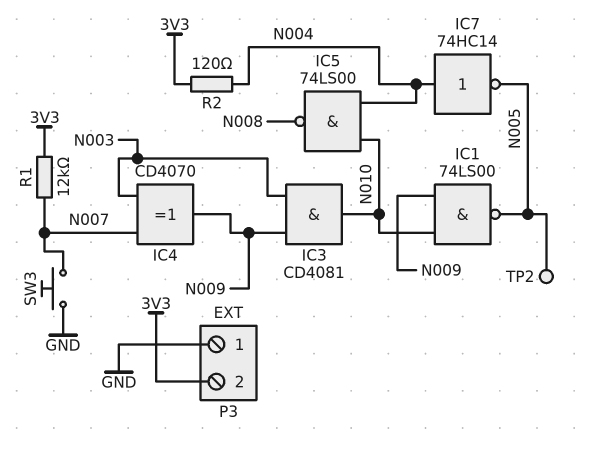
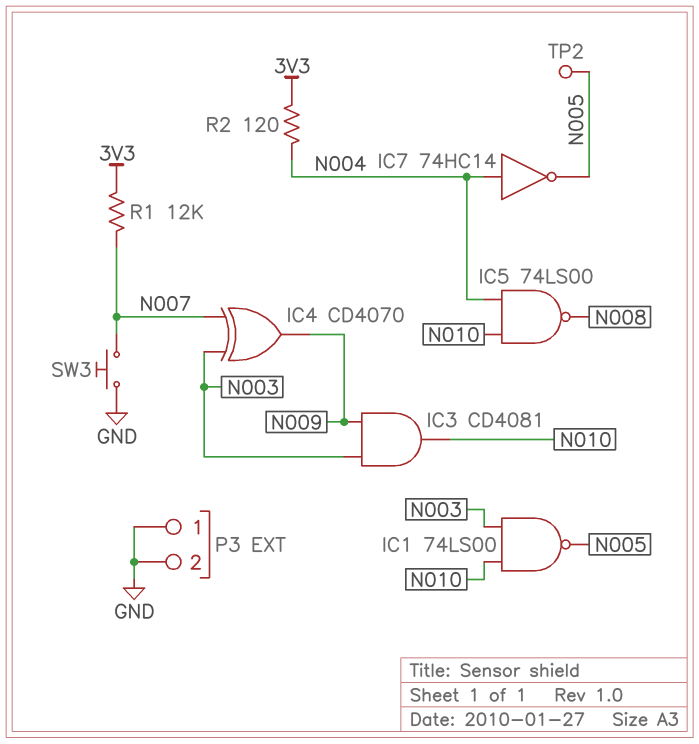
IC1: NAND 74LS00 (in N009, in N010, out N005) -> NAND 74LS00 (in N003, in N010, out N005)
P3 pin 2: 3V3 -> GND

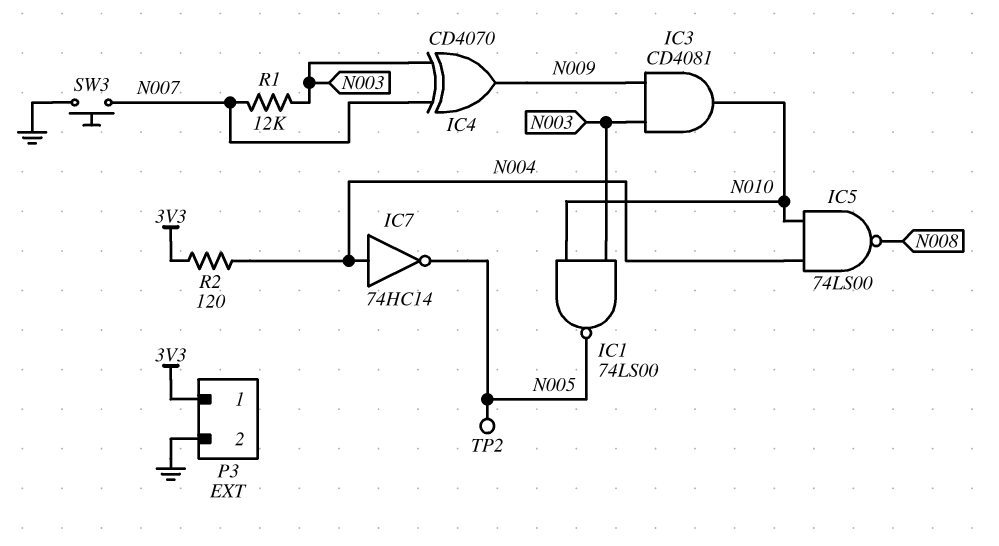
P3 pin 1: GND -> 3V3
R1: 12k (3V3, N007) -> 12k (N003, N007)

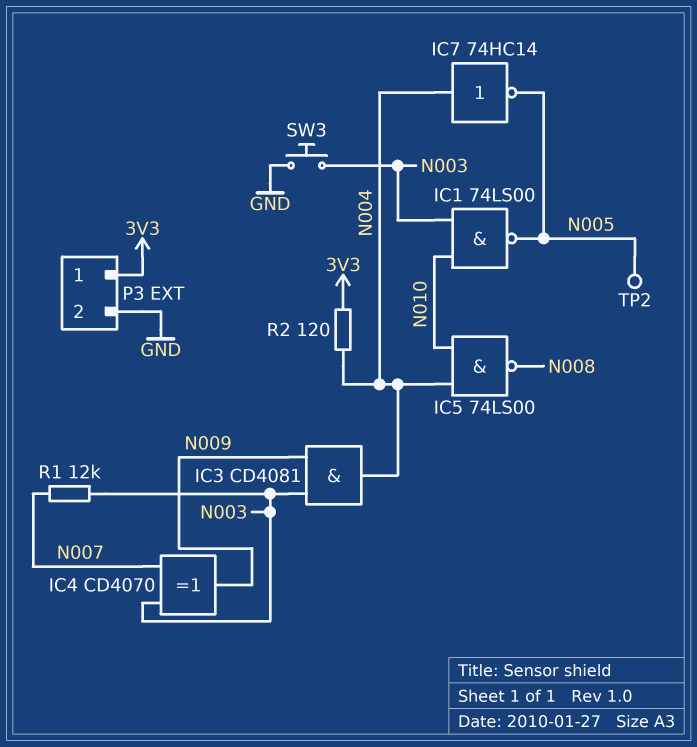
IC3: AND CD4081 (in N003, in N009, out N010) -> AND CD4081 (in N003, in N009, out N004)
SW3: button (GND, N007) -> button (GND, N003)

